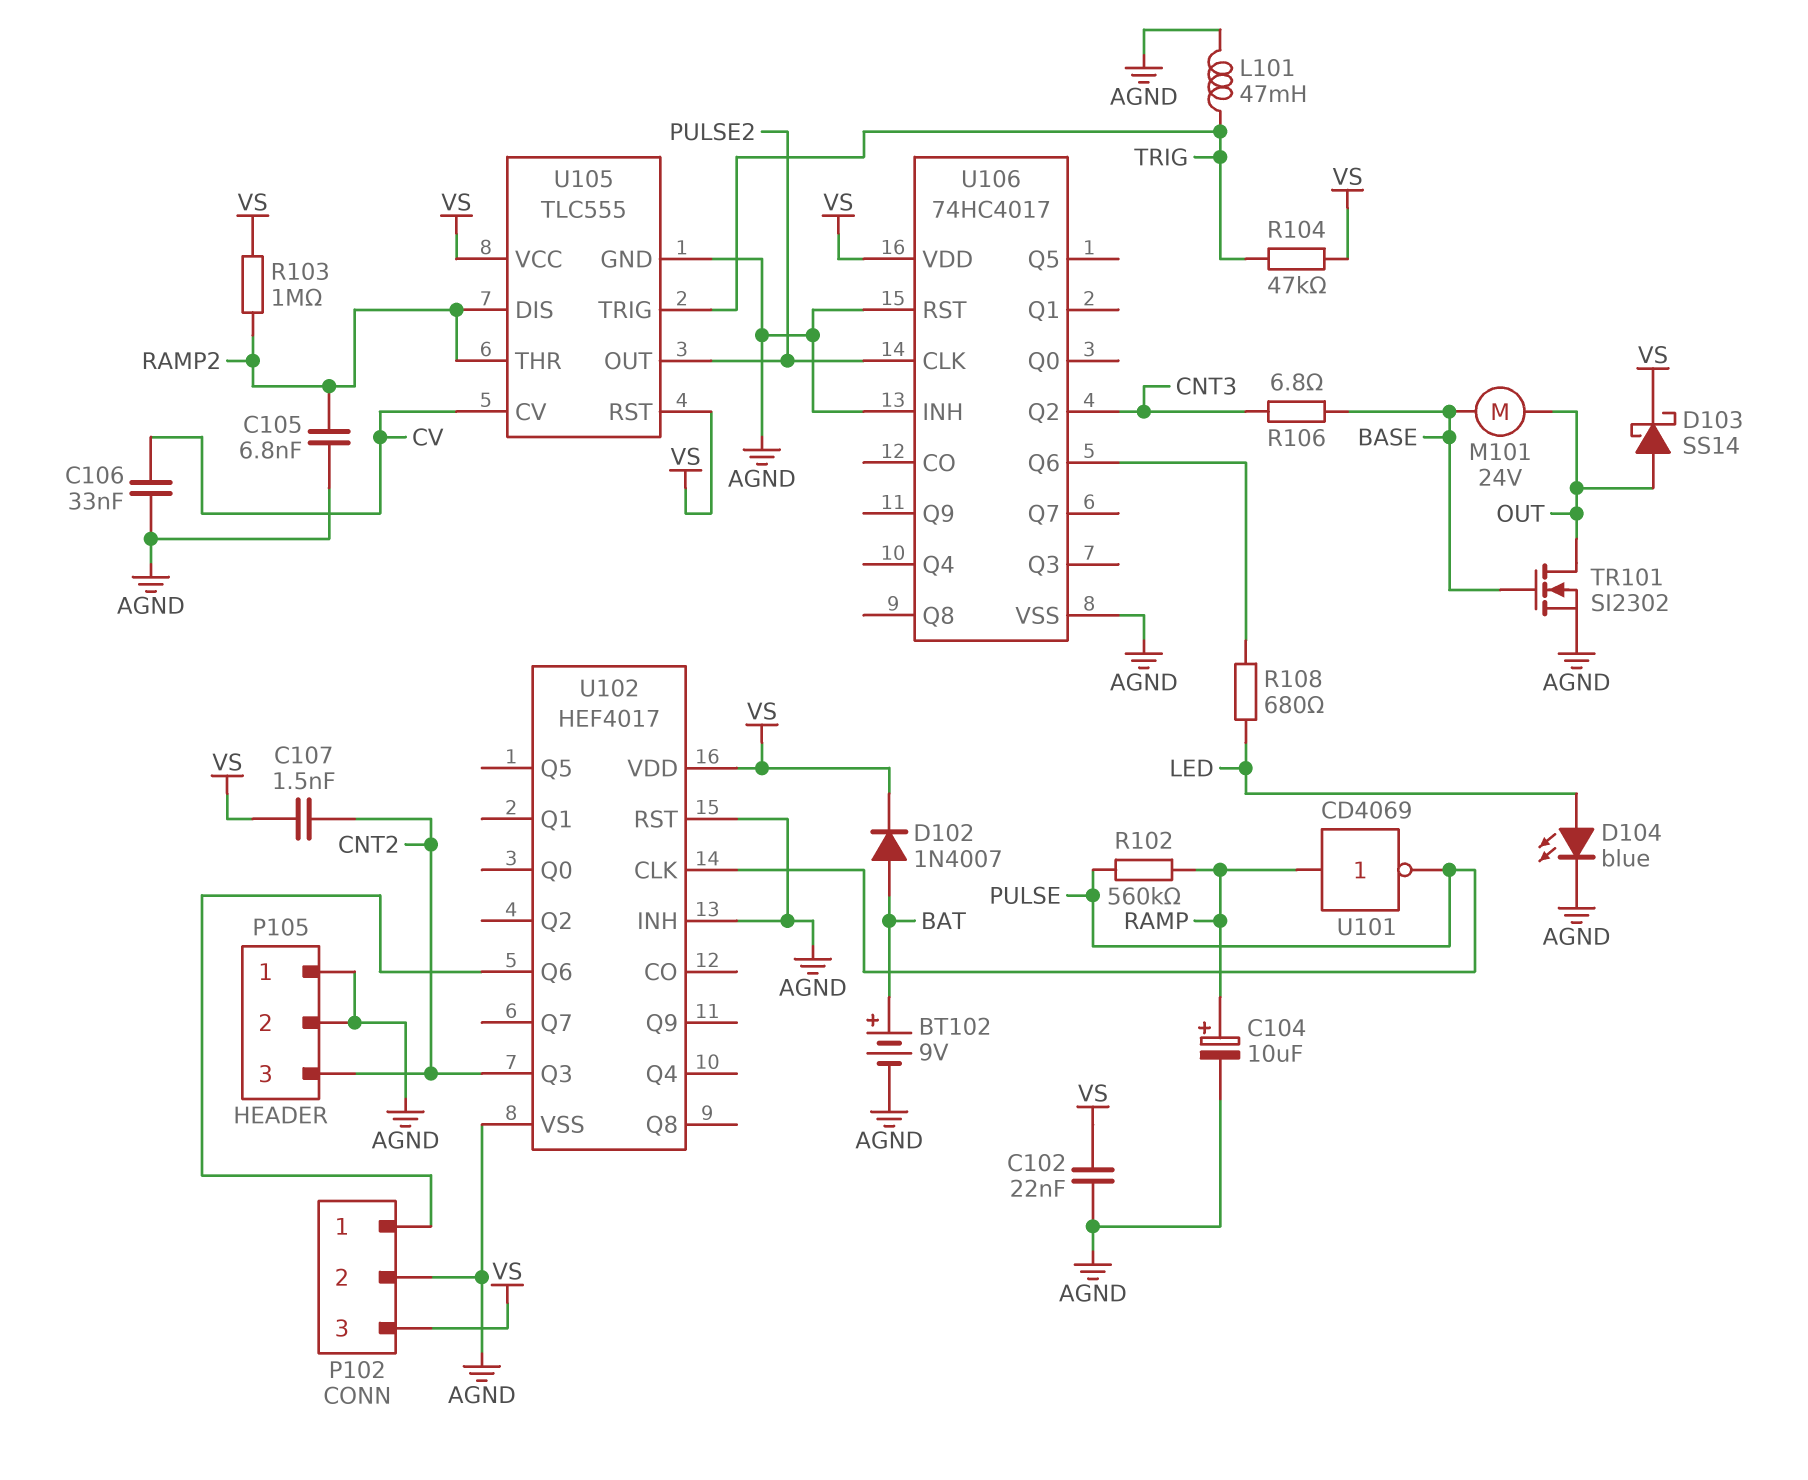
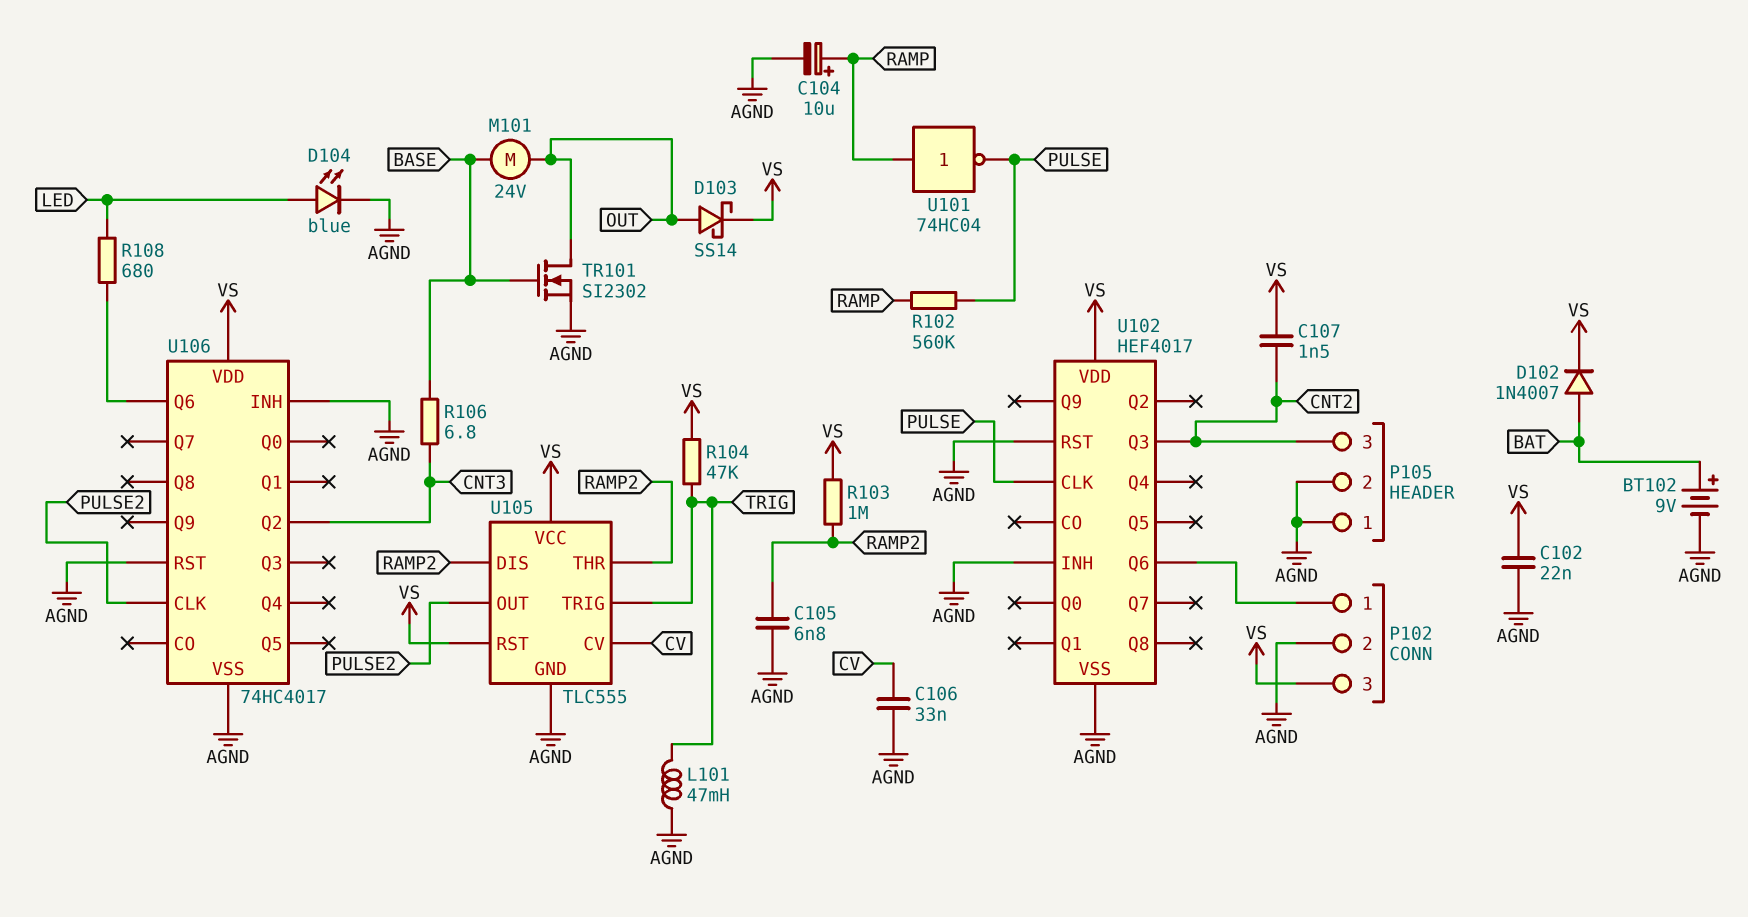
U101: NOT CD4069 (in RAMP, out PULSE) -> NOT 74HC04 (in RAMP, out PULSE)

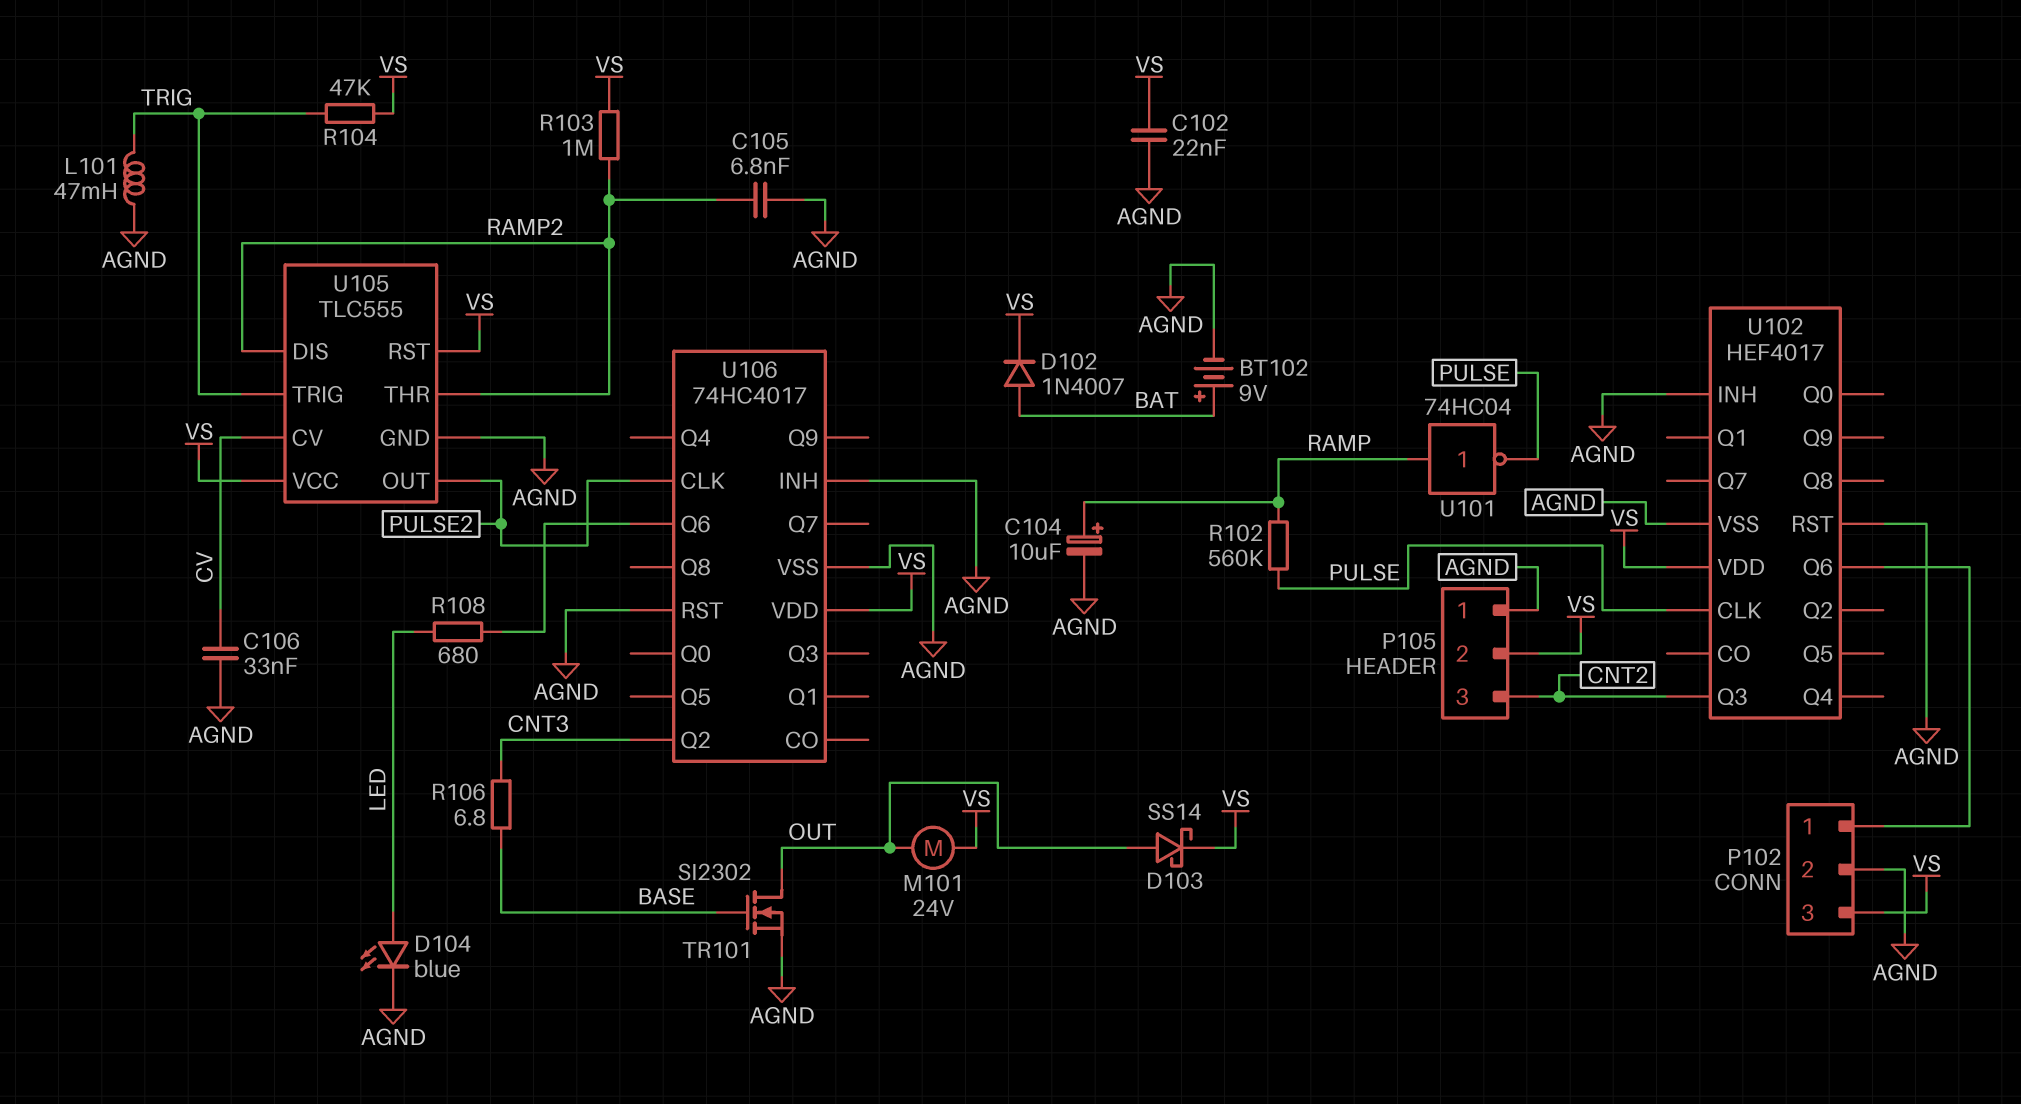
C107: 1.5nF (CNT2, VS) -> none
M101: motor 24V (BASE, OUT) -> motor 24V (OUT, VS)
P105 pin 2: AGND -> VS

